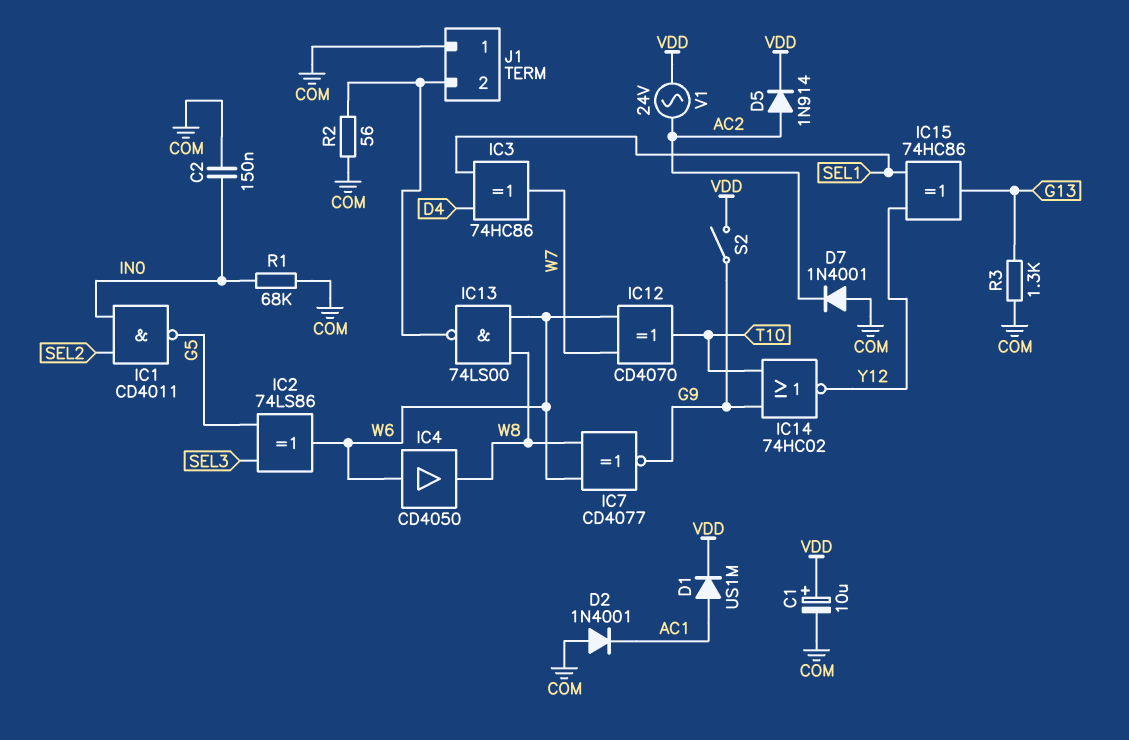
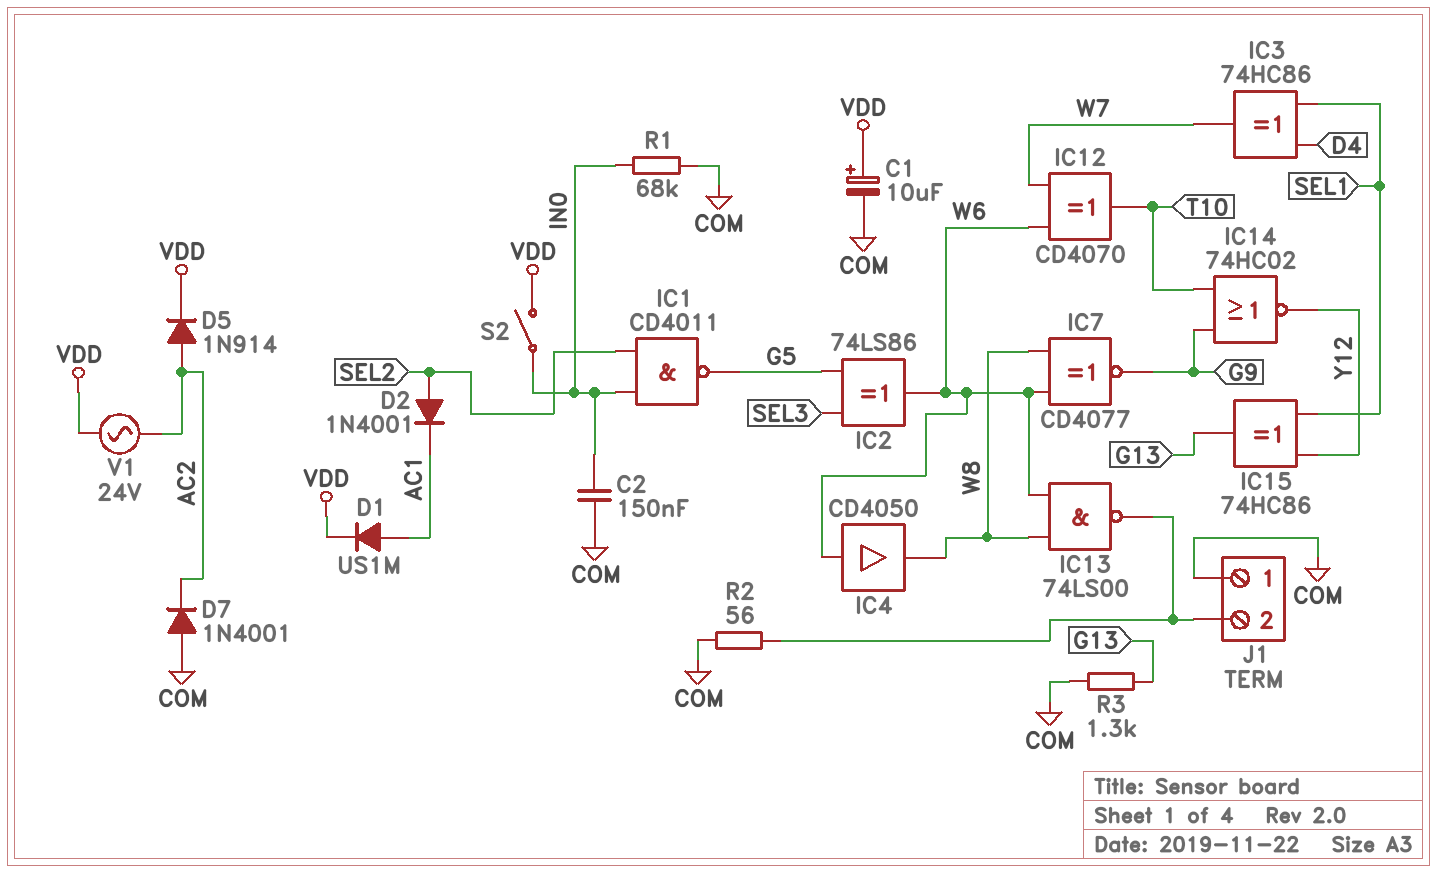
D2: diode 1N4001 (A COM, K AC1) -> diode 1N4001 (A SEL2, K AC1)
S2: switch (G9, VDD) -> switch (IN0, VDD)

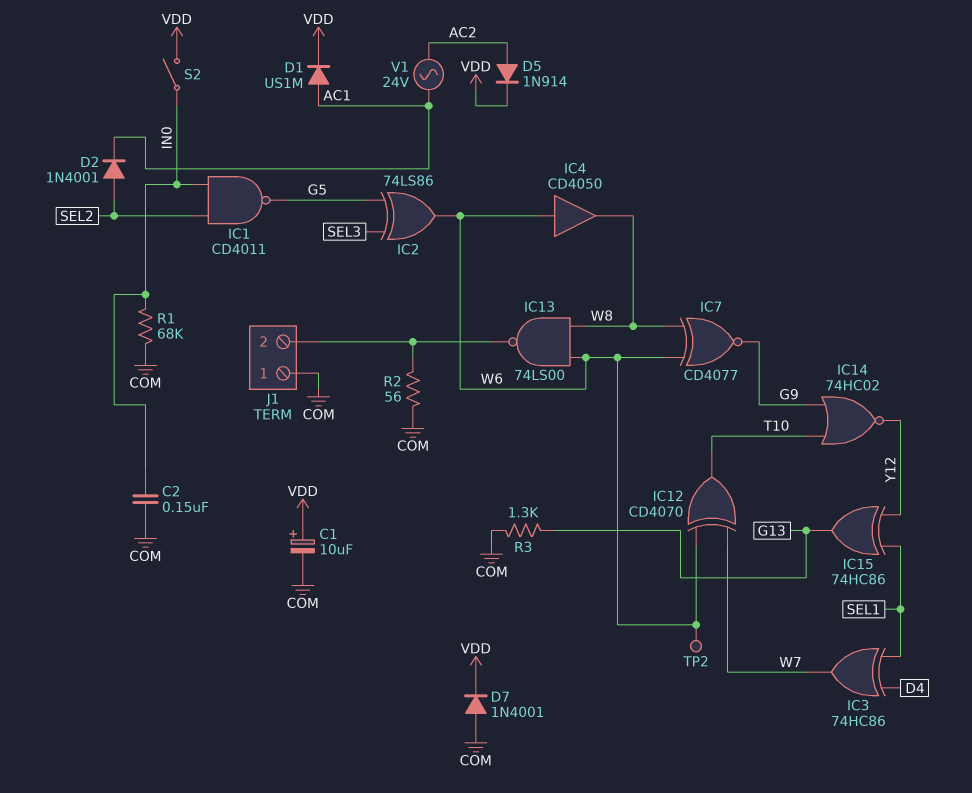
D7: diode 1N4001 (A COM, K AC2) -> diode 1N4001 (A COM, K VDD)
TP2: none -> test point (W6)
V1: AC 24V (AC2, VDD) -> AC 24V (AC1, AC2)

